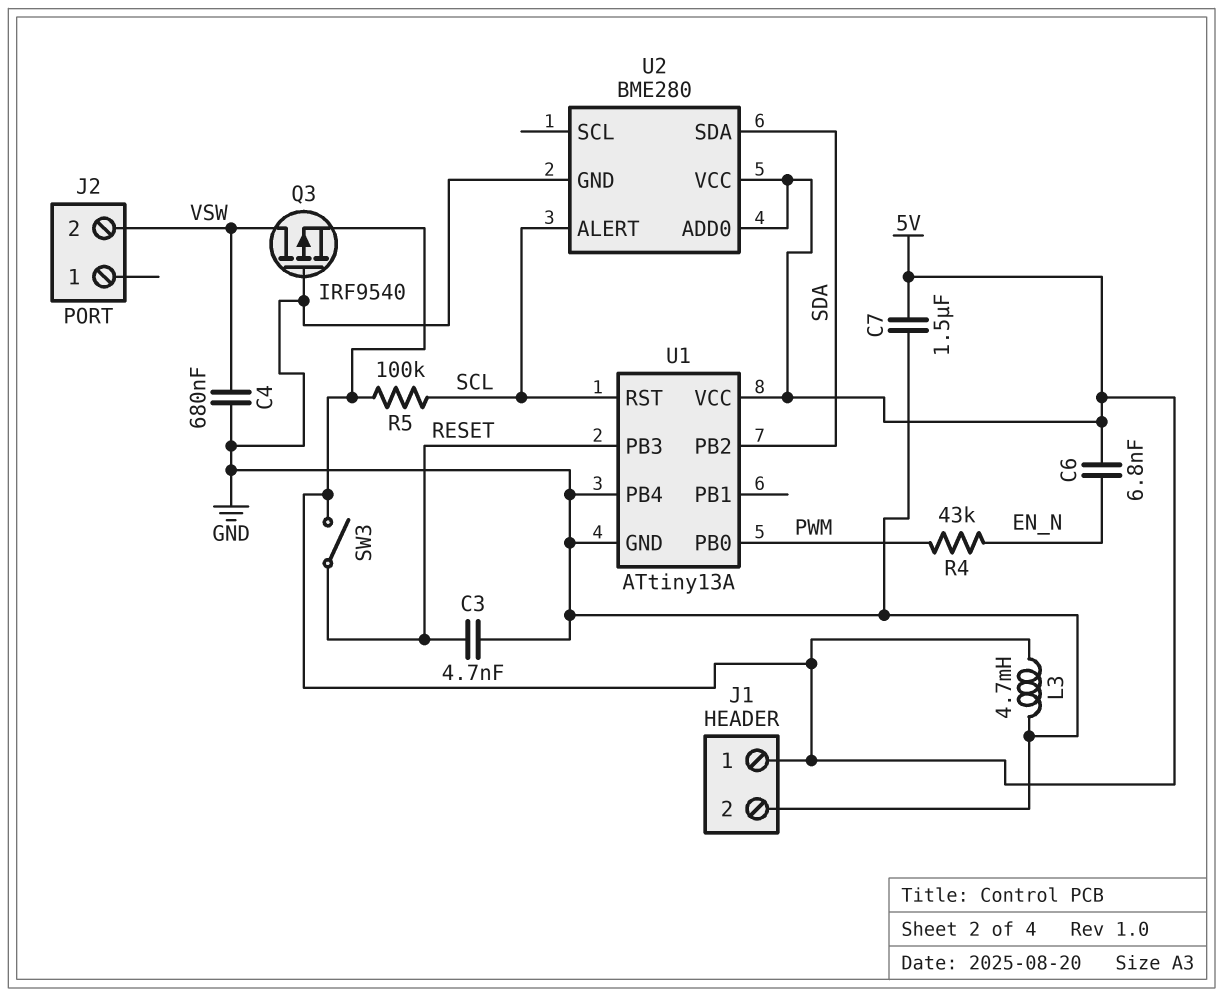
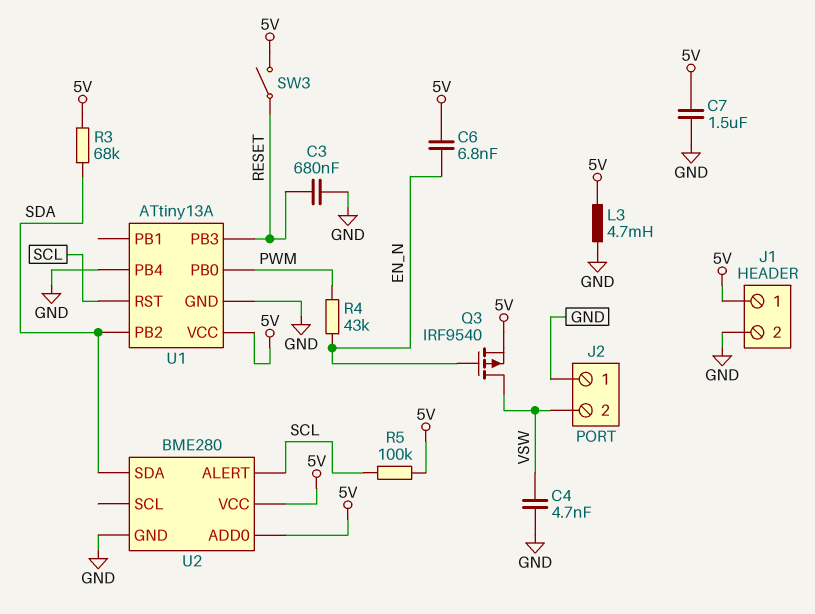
C3: 4.7nF (GND, RESET) -> 680nF (GND, RESET)
C4: 680nF (GND, VSW) -> 4.7nF (GND, VSW)
J2 pin 1: none -> GND
Q3: PMOS IRF9540 (G GND, D VSW, S 5V) -> PMOS IRF9540 (G EN_N, D VSW, S 5V)
R3: none -> 68k (5V, SDA)

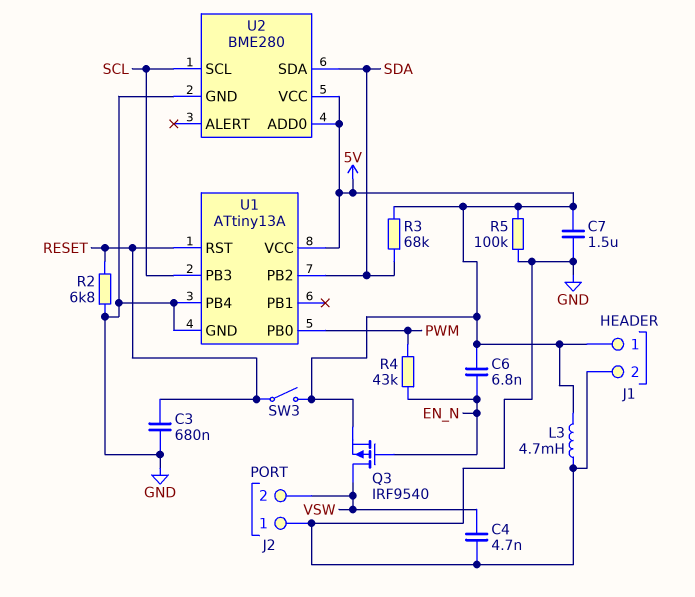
R2: none -> 6.8k (GND, RESET)
R5: 100k (5V, SCL) -> 100k (5V, GND)
U1 pin PB3: RESET -> SCL
U1 pin RST: SCL -> RESET
U2 pin ALERT: SCL -> none
U2 pin SCL: none -> SCL

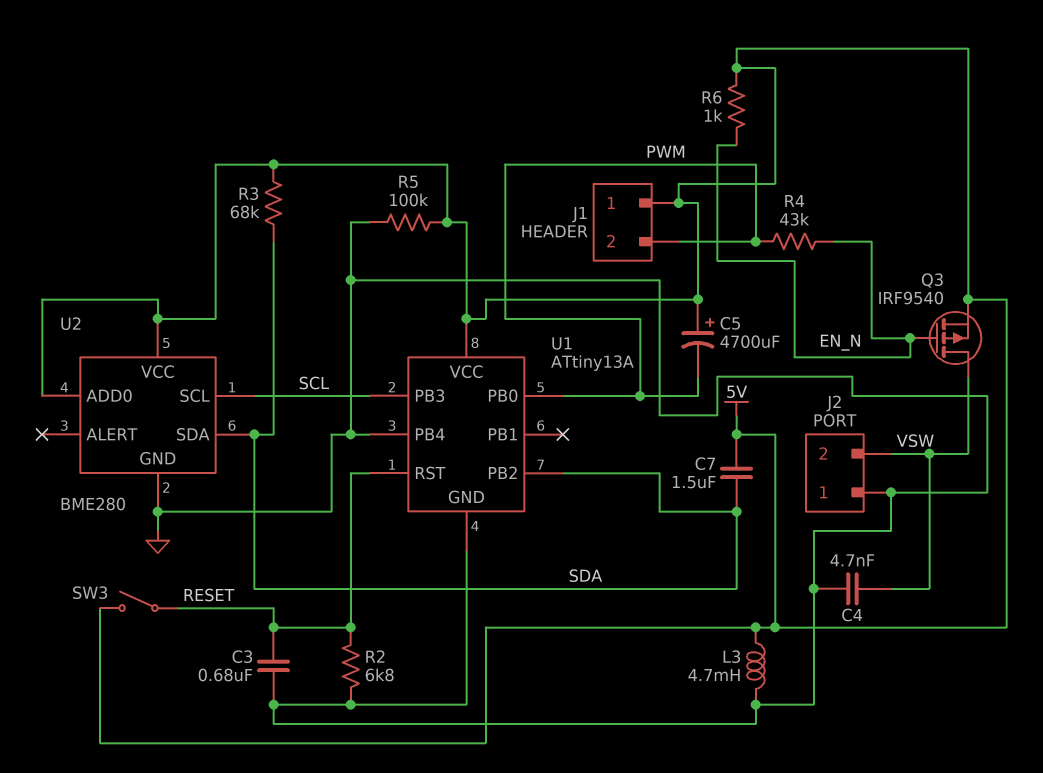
C5: none -> 4700uF (plus 5V, minus PWM)
C6: 6.8nF (5V, EN_N) -> none
C7: 1.5uF (5V, GND) -> 1.5uF (5V, SDA)
J1 pin 2: GND -> PWM
R6: none -> 1k (5V, EN_N)

